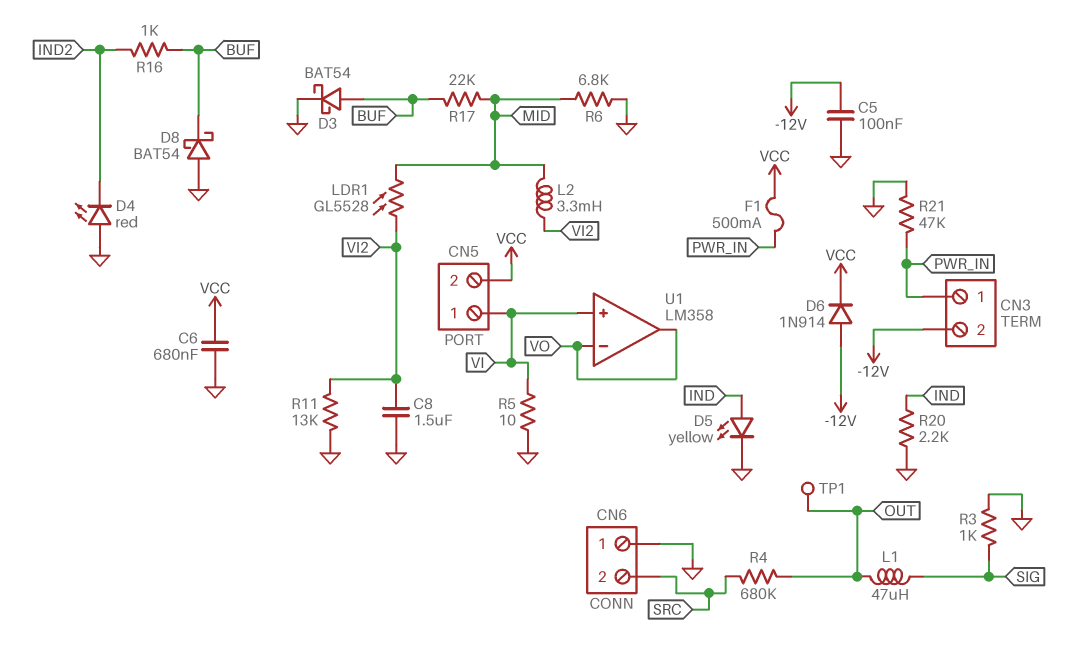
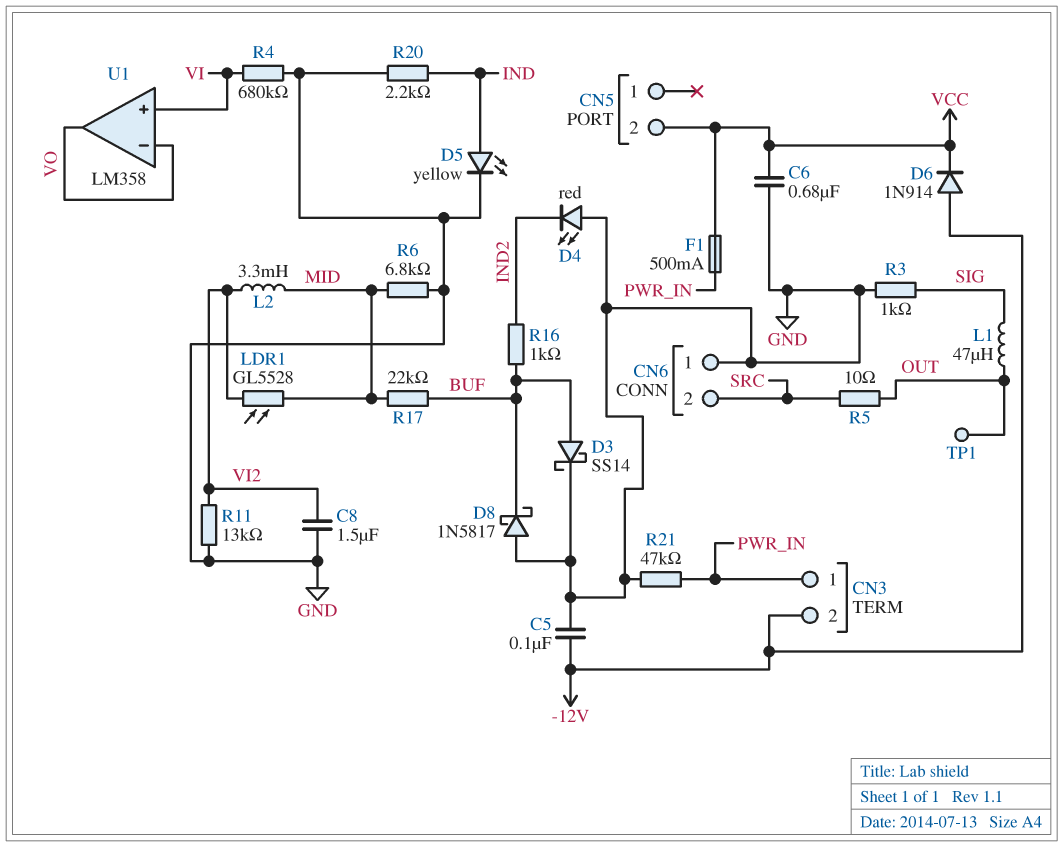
CN5 pin 1: VI -> none
D3: schottky BAT54 (A BUF, K GND) -> schottky SS14 (A BUF, K GND)
D8: schottky BAT54 (A GND, K BUF) -> schottky 1N5817 (A GND, K BUF)
R4: 680k (OUT, SRC) -> 680k (GND, VI)
R5: 10 (GND, VI) -> 10 (OUT, SRC)

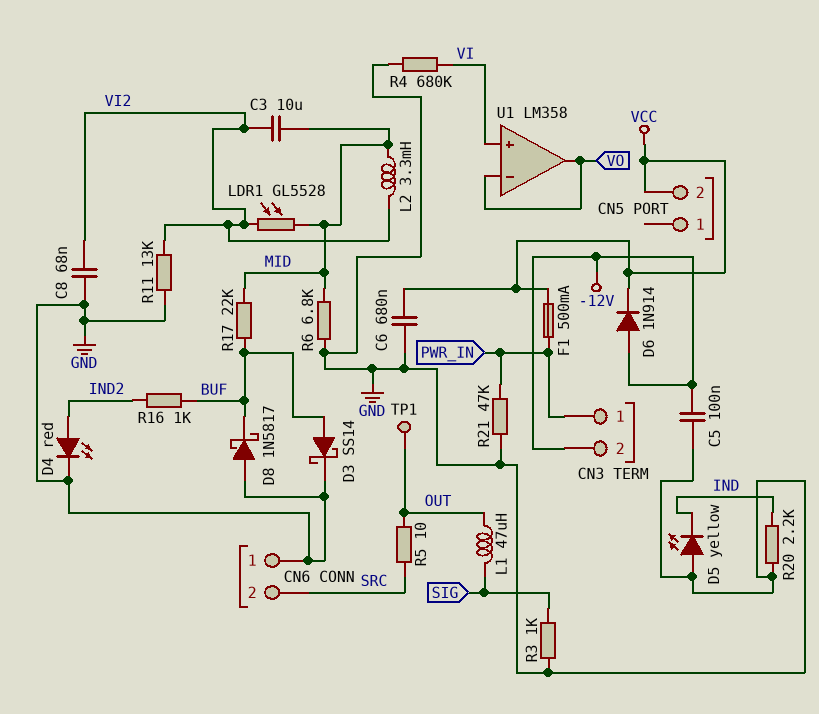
C3: none -> 10uF (MID, VI2)
C8: 1.5uF (GND, VI2) -> 68nF (GND, VI2)
D4: LED red (A GND, K IND2) -> LED red (A IND2, K GND)
D5: LED yellow (A IND, K GND) -> LED yellow (A GND, K IND)

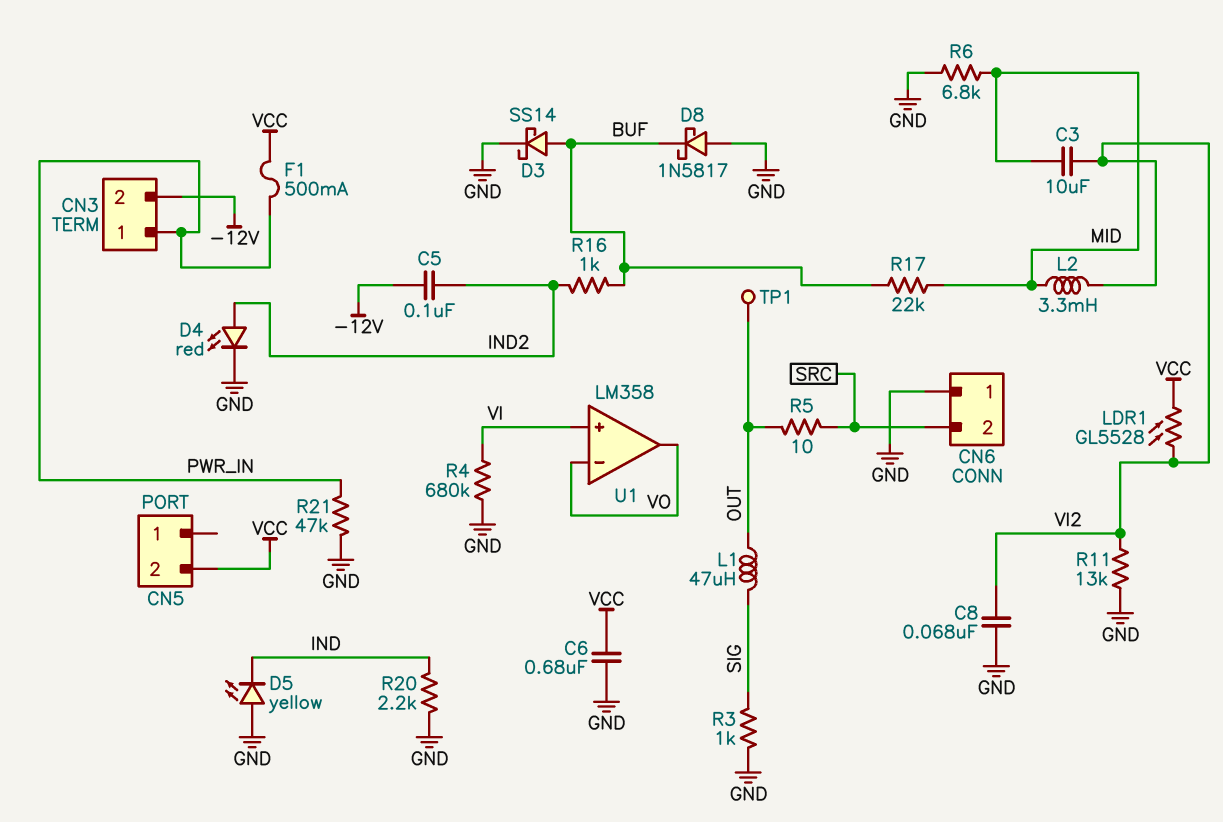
C5: 100nF (-12V, GND) -> 100nF (-12V, IND2)
D6: diode 1N914 (A -12V, K VCC) -> none
LDR1: GL5528 (MID, VI2) -> GL5528 (VCC, VI2)

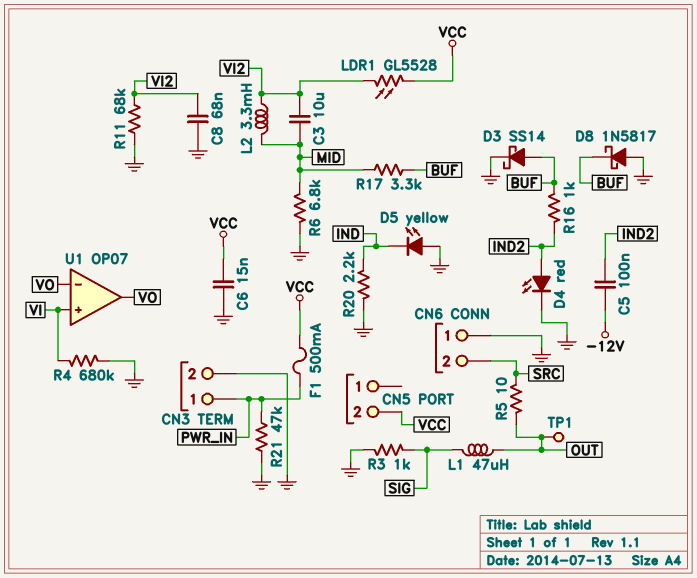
C6: 680nF (GND, VCC) -> 15nF (GND, VCC)
CN3 pin 2: -12V -> GND
R11: 13k (GND, VI2) -> 68k (GND, VI2)
R17: 22k (BUF, MID) -> 3.3k (BUF, MID)
U1: LM358 -> OP07

